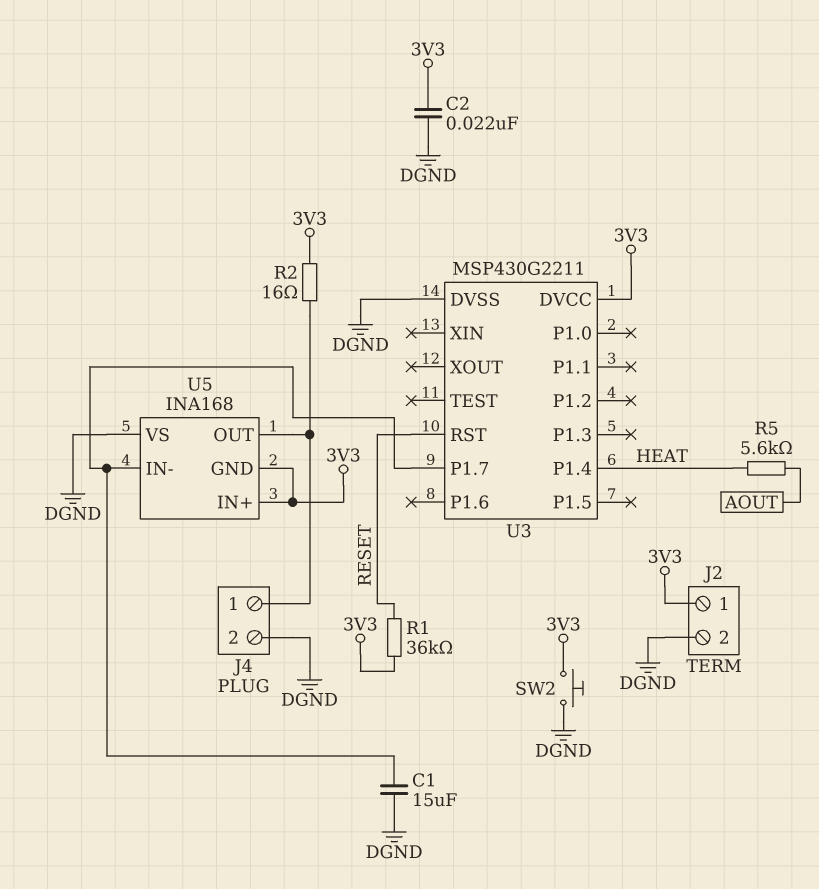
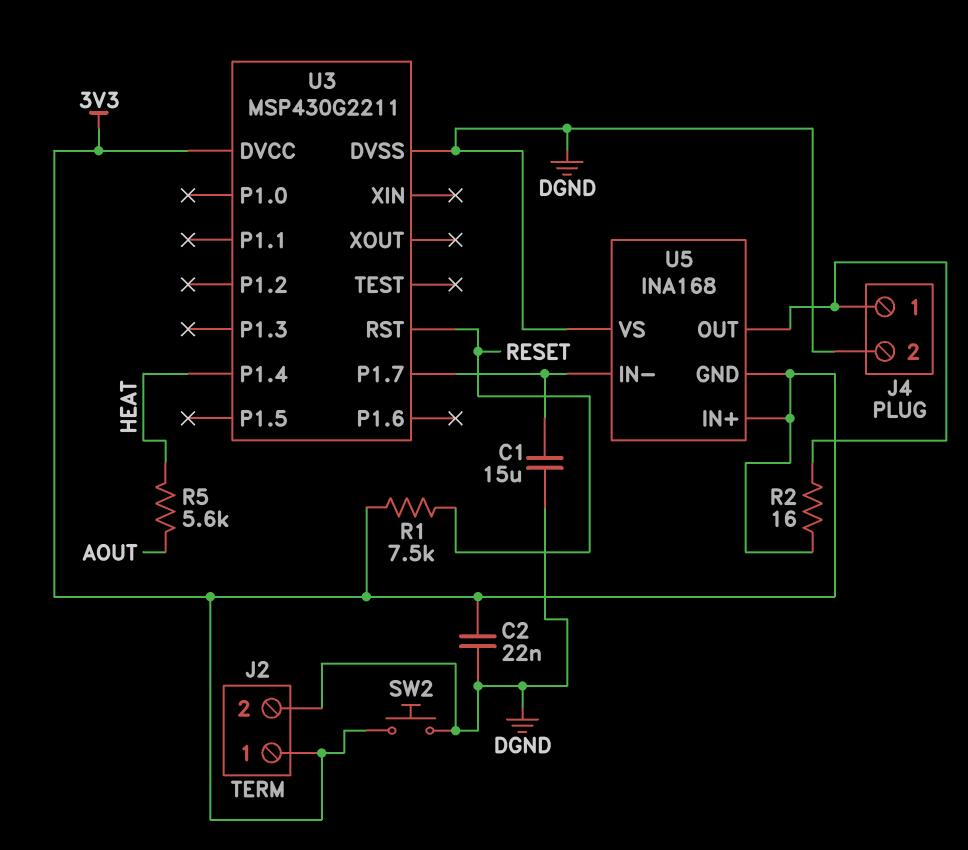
R1: 36k (3V3, RESET) -> 7.5k (3V3, RESET)

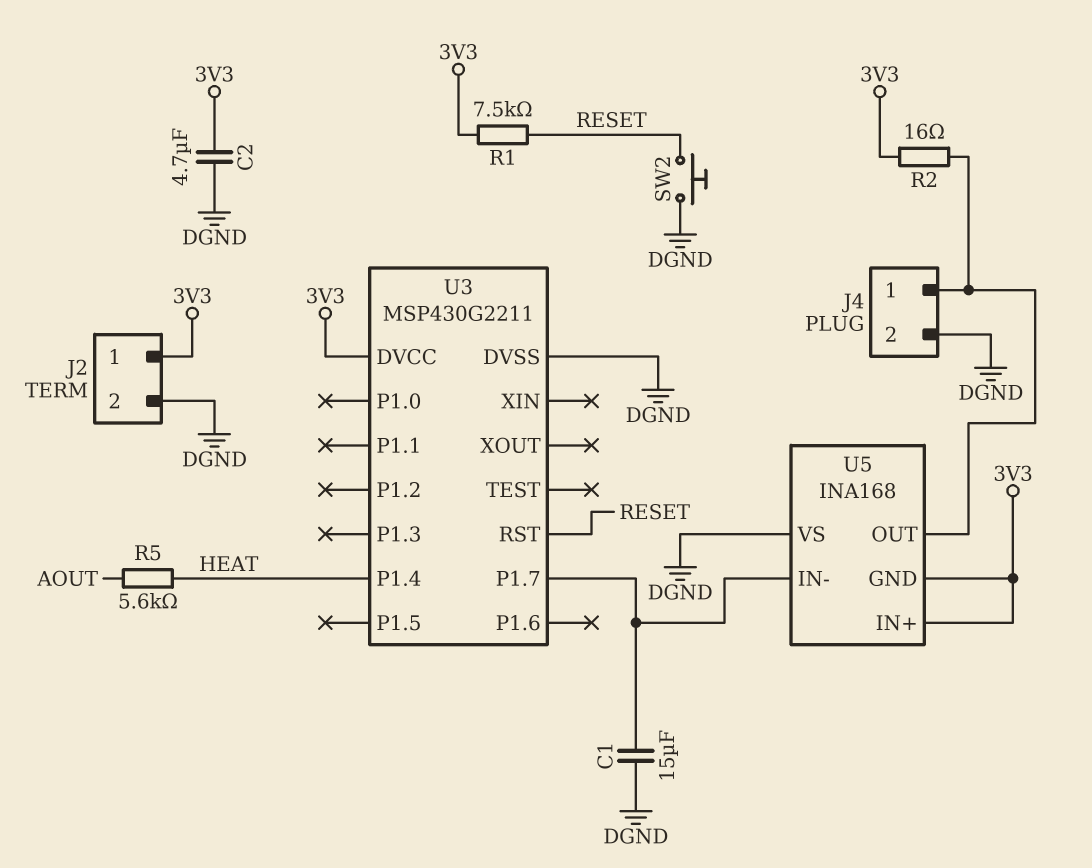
C2: 22nF (3V3, DGND) -> 4.7uF (3V3, DGND)
SW2: button (3V3, DGND) -> button (DGND, RESET)

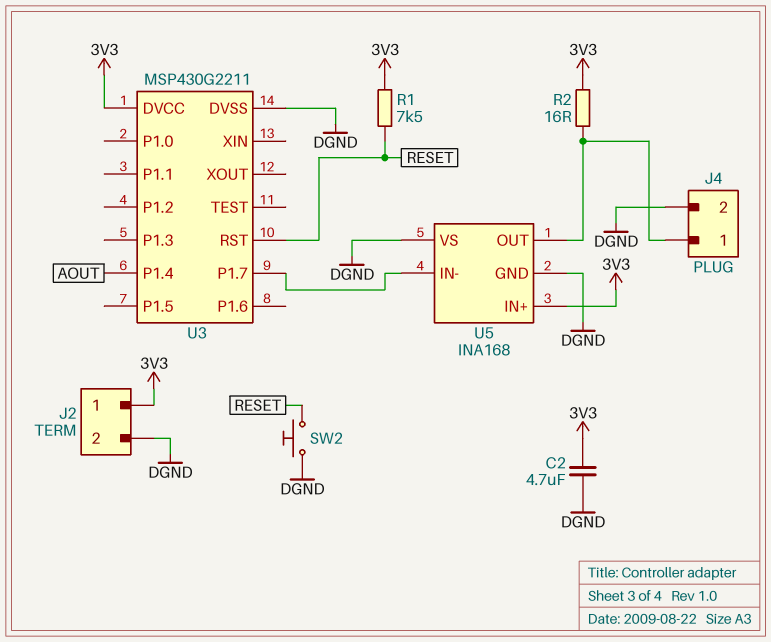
C1: 15uF (DGND, U3/P1.7) -> none
R5: 5.6k (AOUT, HEAT) -> none
U3 pin P1.4: HEAT -> AOUT
U5 pin GND: 3V3 -> DGND

